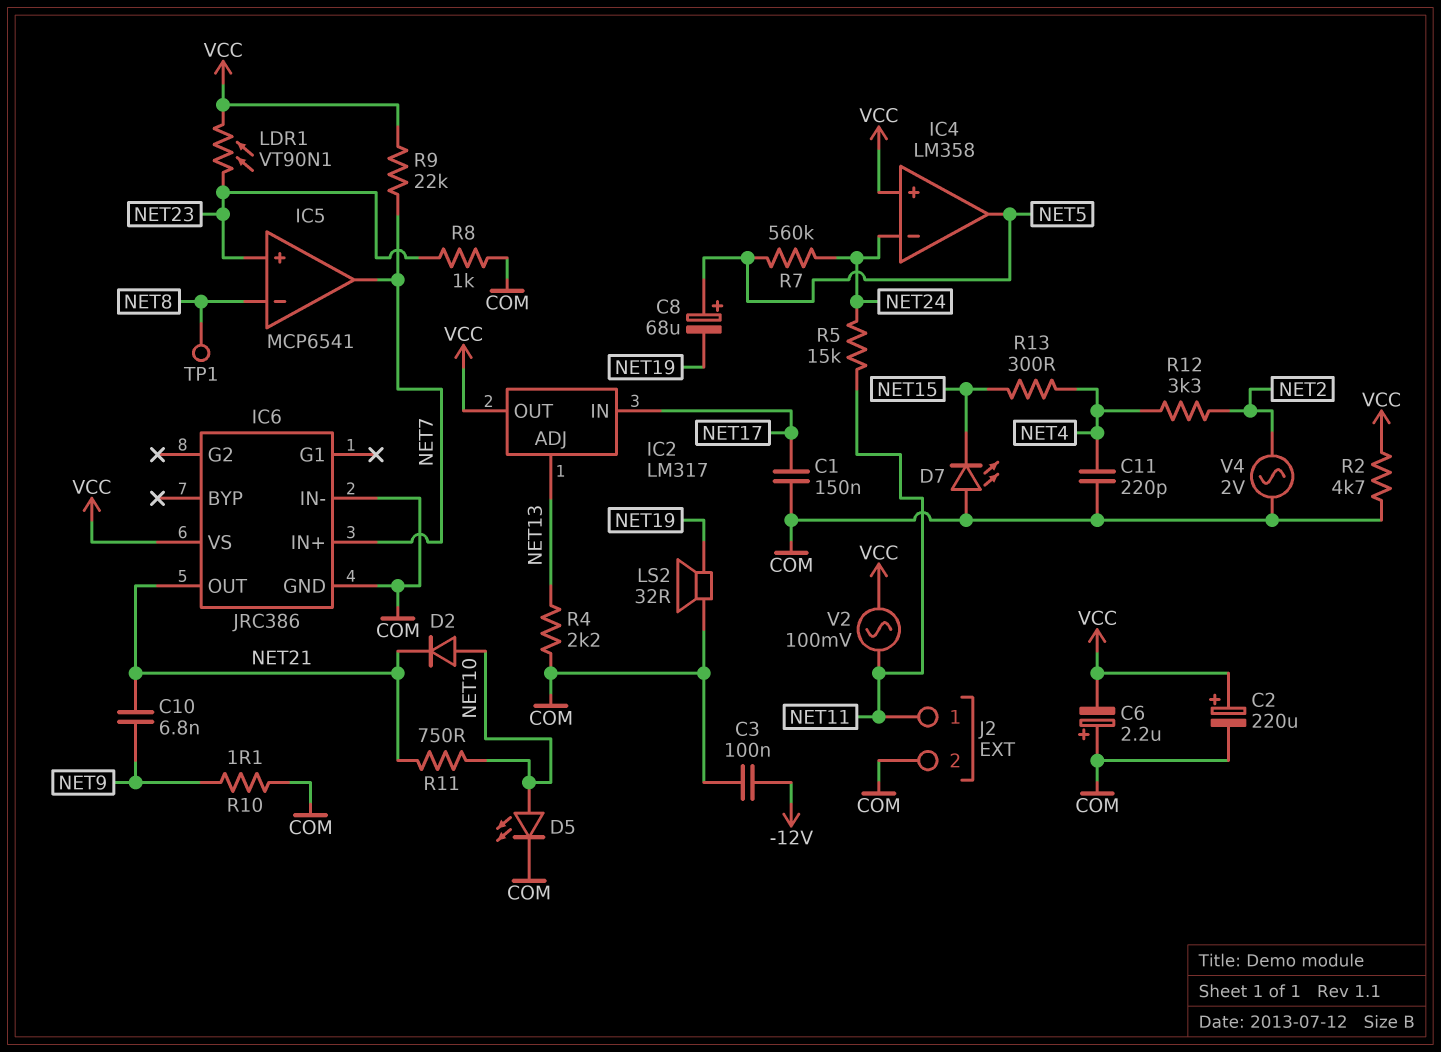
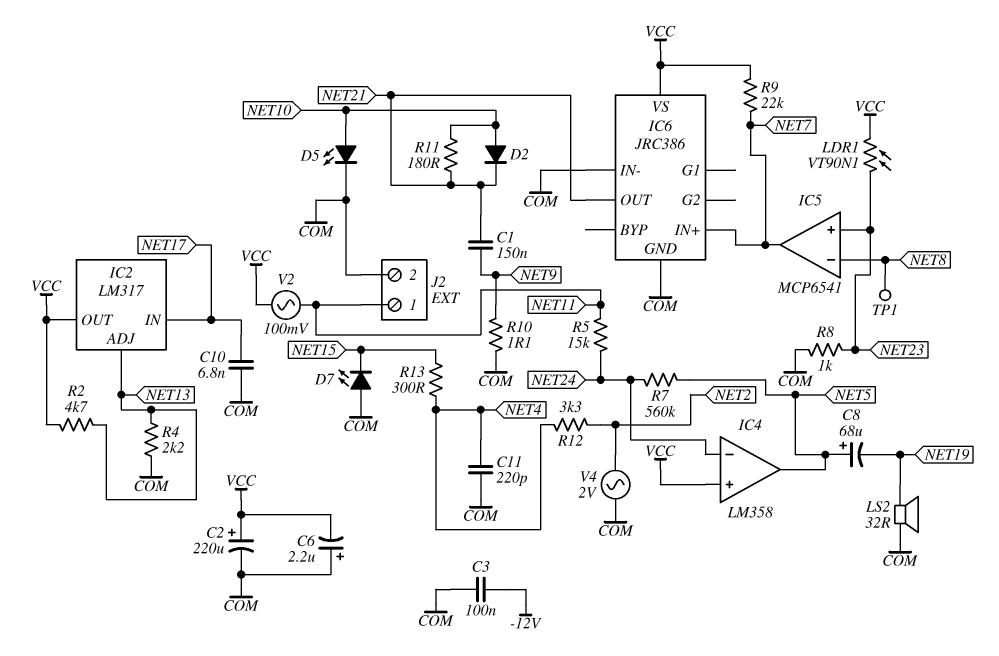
C1: 150nF (COM, NET17) -> 150nF (NET9, NET21)
C10: 6.8nF (NET9, NET21) -> 6.8nF (COM, NET17)
R2: 4.7k (COM, VCC) -> 4.7k (NET13, VCC)
R11: 750 (NET10, NET21) -> 180 (NET10, NET21)

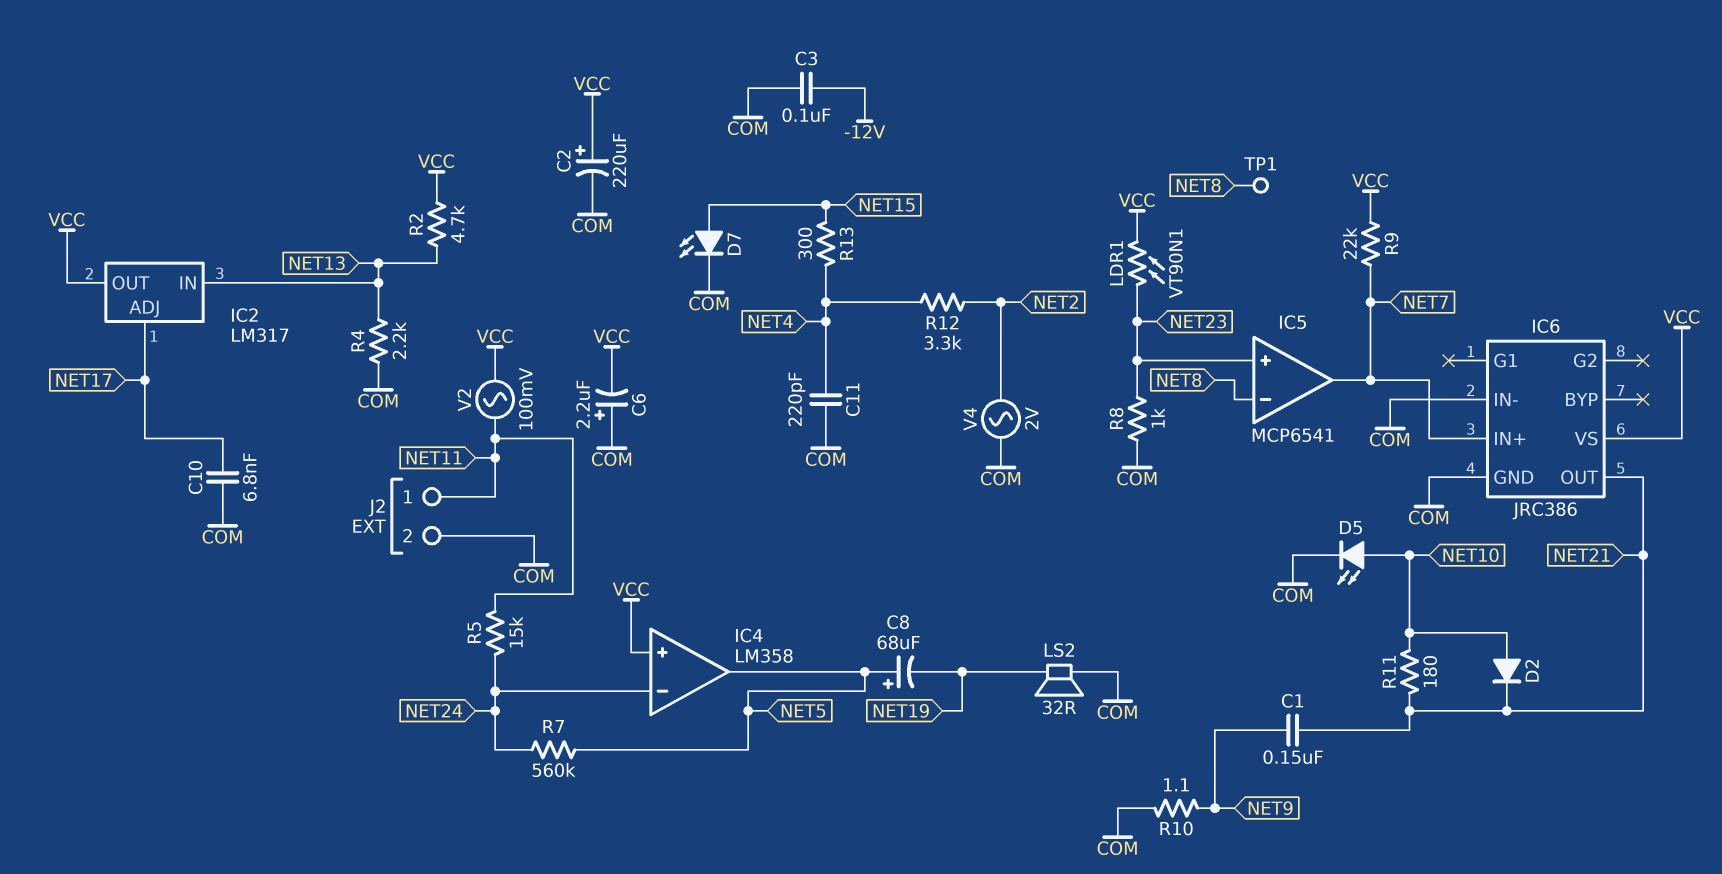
D7: LED (A COM, K NET15) -> LED (A NET15, K COM)
IC2 pin ADJ: NET13 -> NET17
IC2 pin IN: NET17 -> NET13

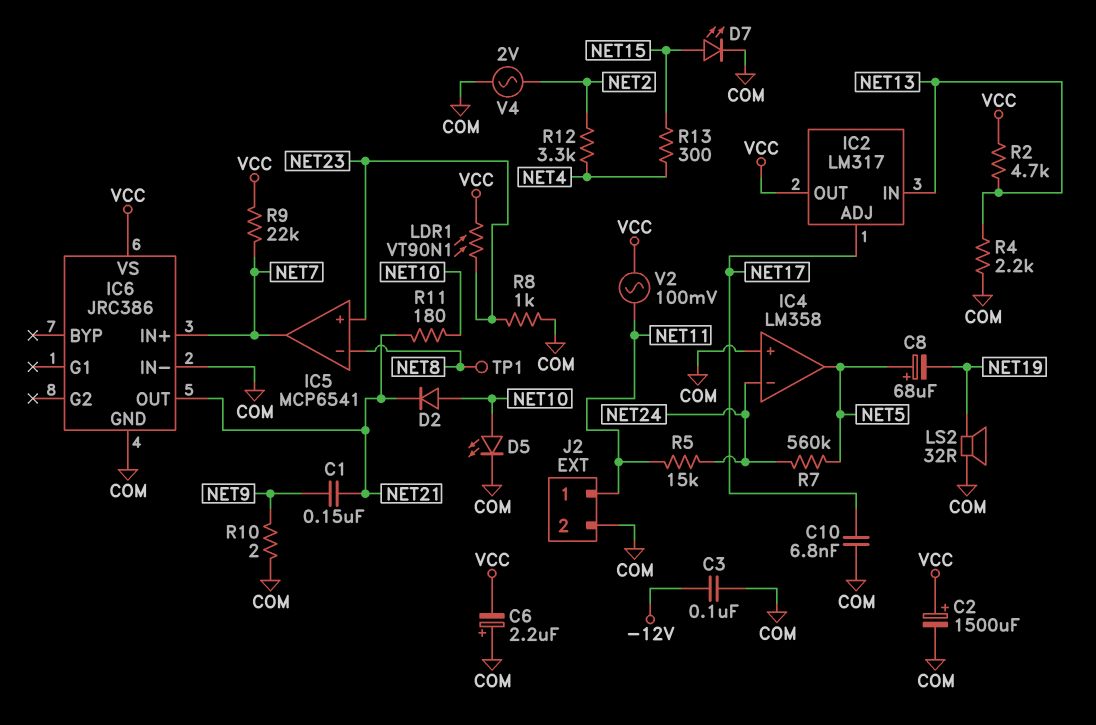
C2: 220uF (plus VCC, minus COM) -> 1500uF (plus VCC, minus COM)
C11: 220pF (COM, NET4) -> none
IC4 pin in+: VCC -> COM
R10: 1.1 (COM, NET9) -> 2 (COM, NET9)

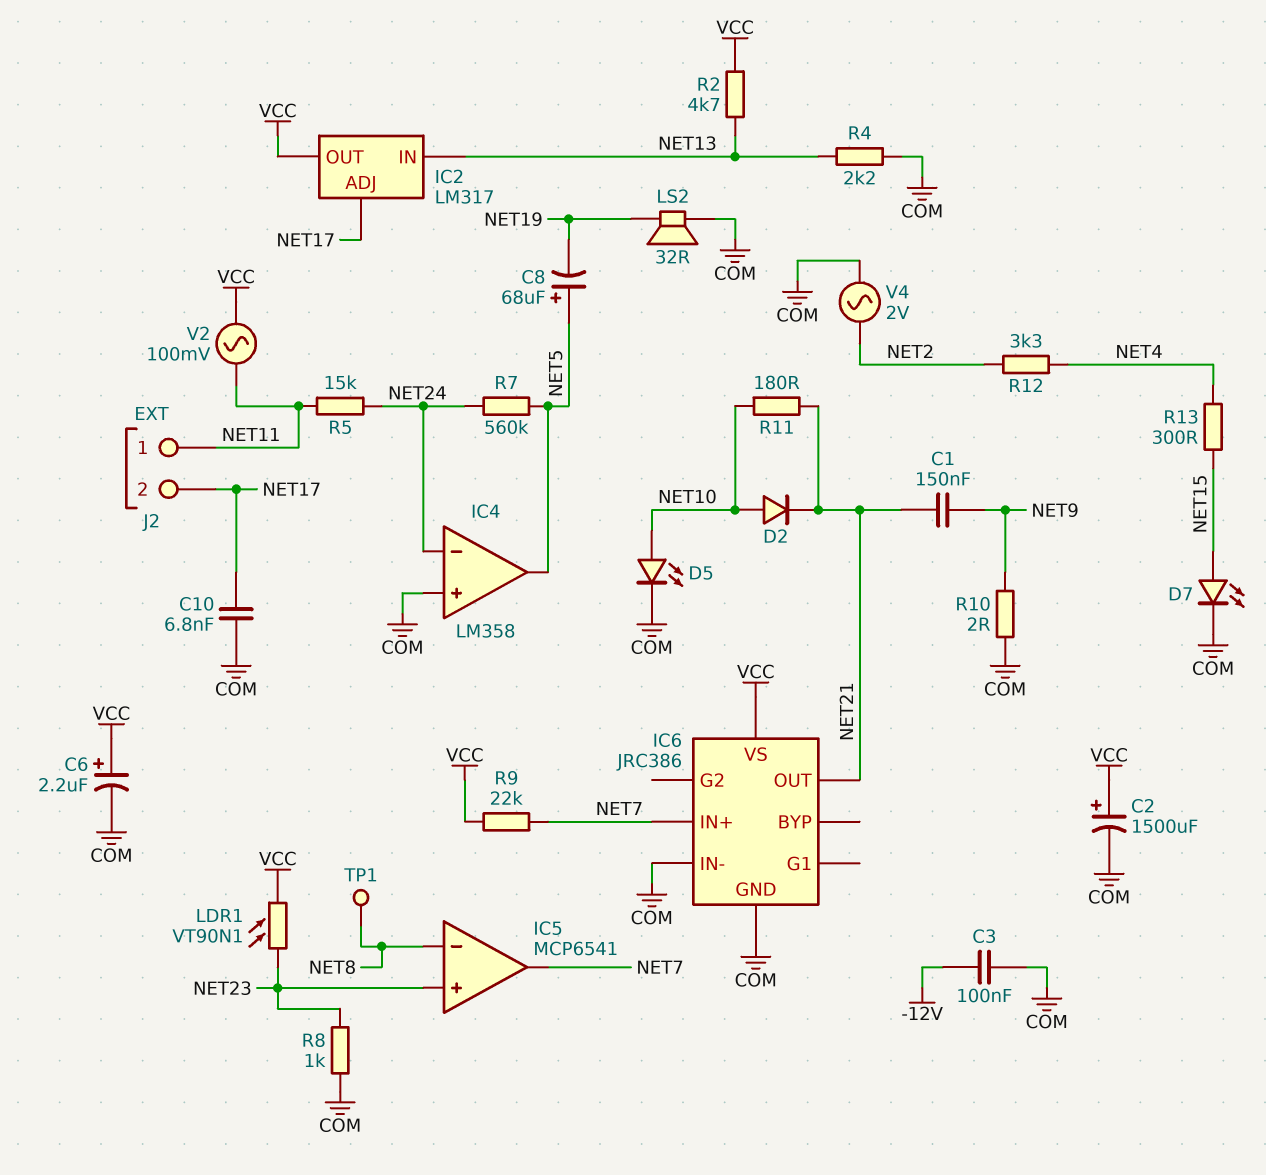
C6: 2.2uF (plus COM, minus VCC) -> 2.2uF (plus VCC, minus COM)
J2 pin 2: COM -> NET17

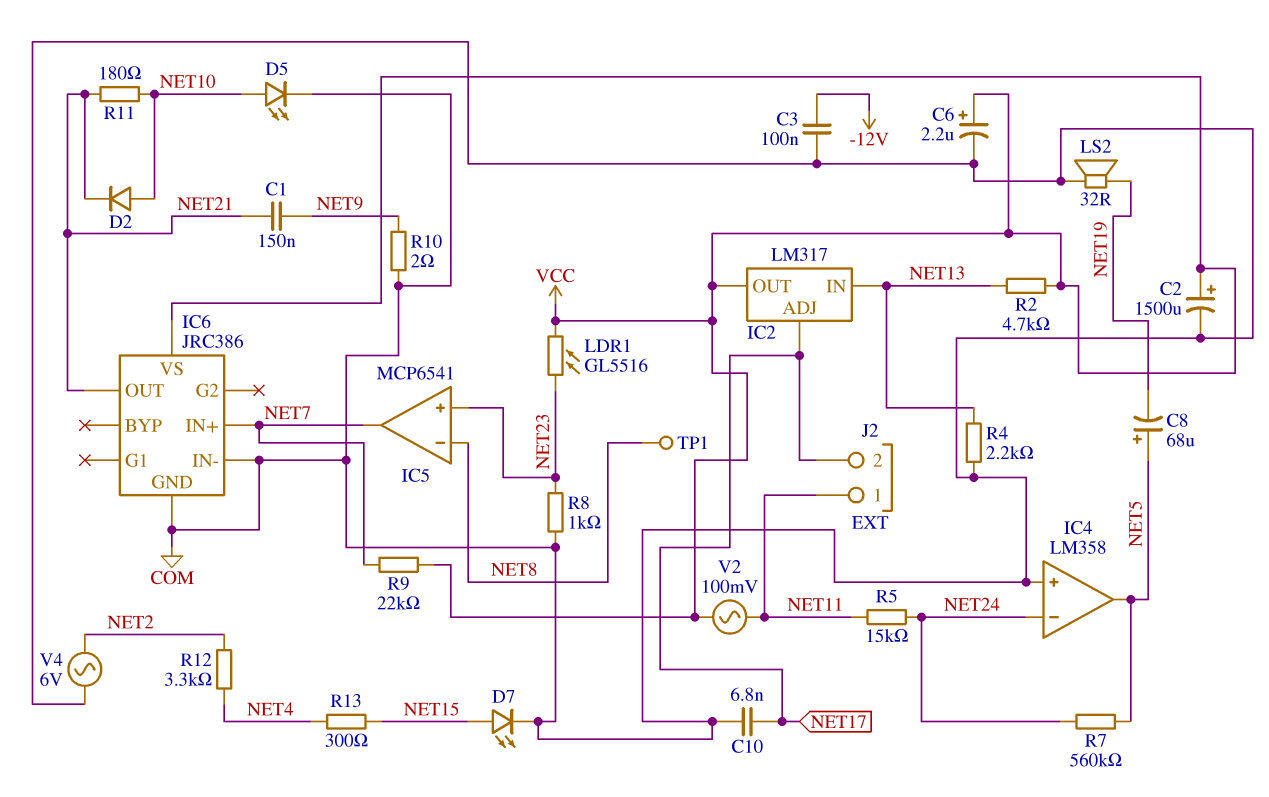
LDR1: VT90N1 (NET23, VCC) -> GL5516 (NET23, VCC)
V4: AC 2V (COM, NET2) -> AC 6V (COM, NET2)

